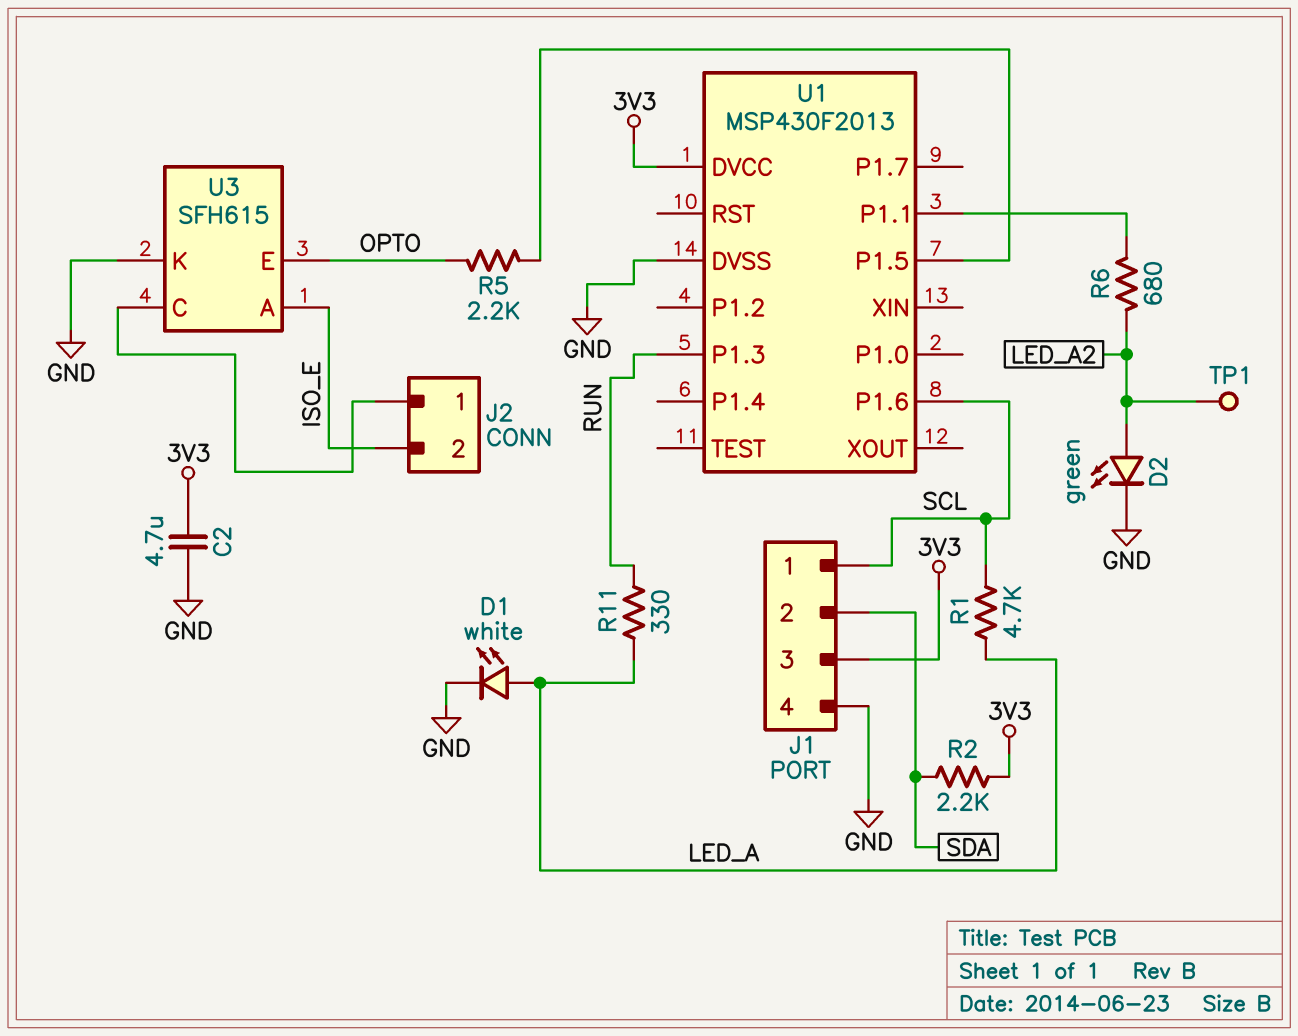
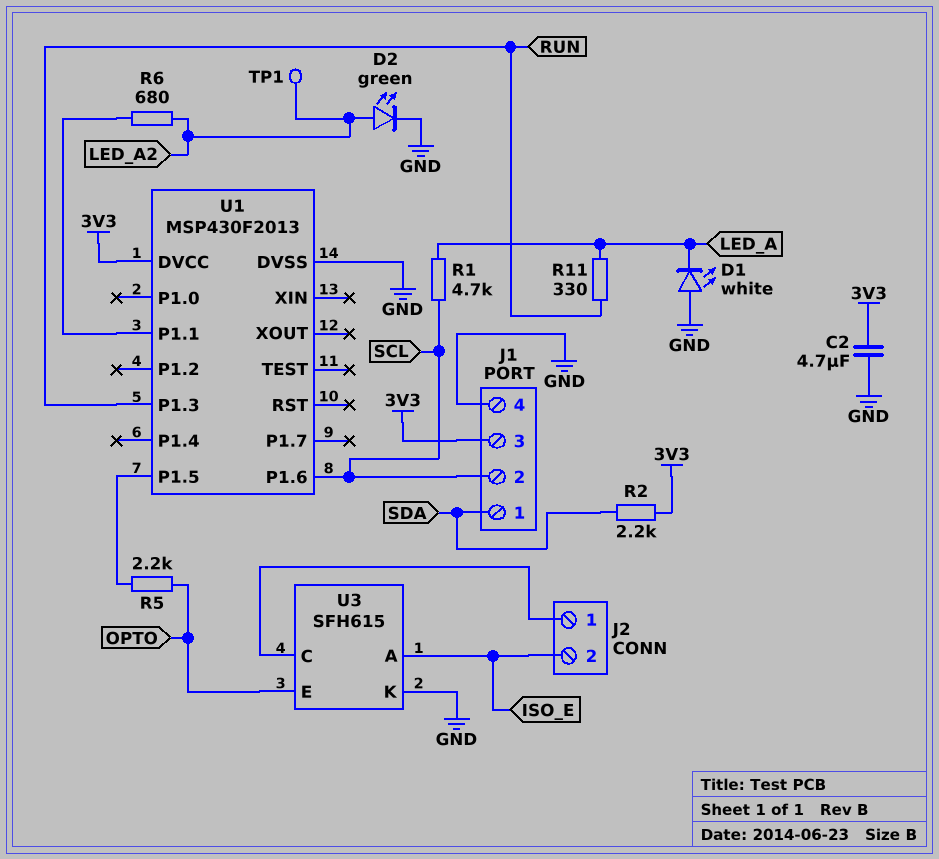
D1: LED white (A LED_A, K GND) -> LED white (A GND, K LED_A)
J1 pin 1: SCL -> SDA
J1 pin 2: SDA -> SCL

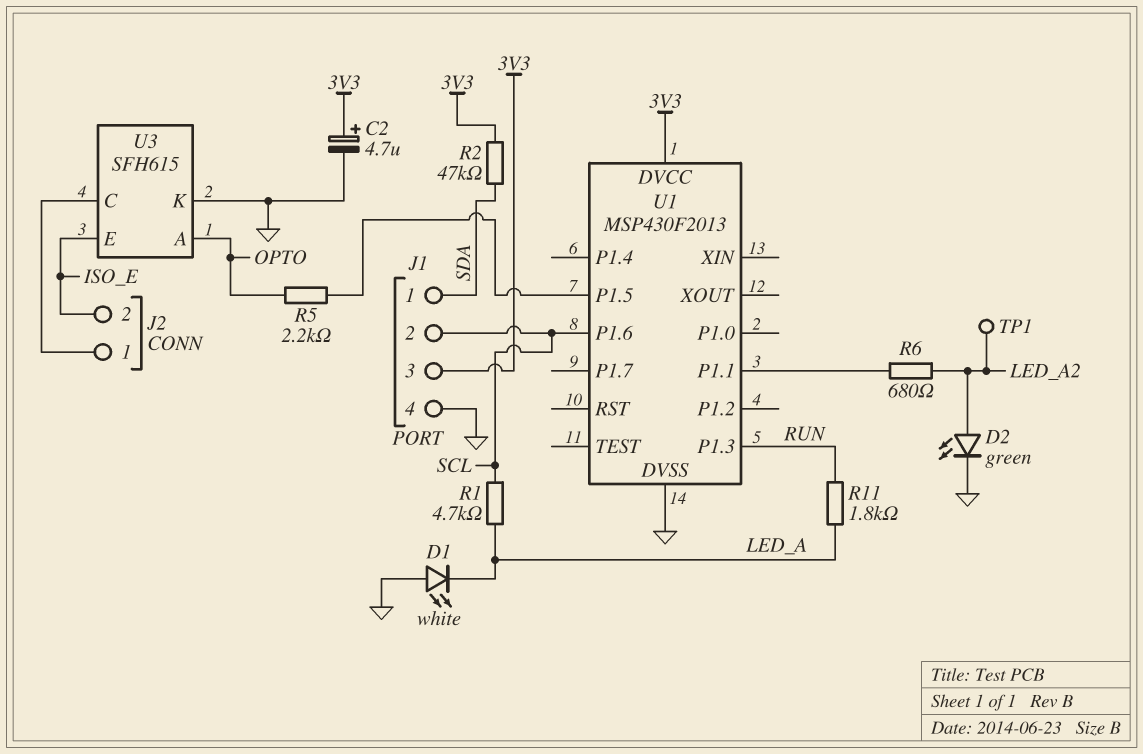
C2: 4.7uF (3V3, GND) -> 4.7uF (plus 3V3, minus GND)
R2: 2.2k (3V3, SDA) -> 47k (3V3, SDA)
R11: 330 (LED_A, RUN) -> 1.8k (LED_A, RUN)
U3 pin A: ISO_E -> OPTO
U3 pin E: OPTO -> ISO_E

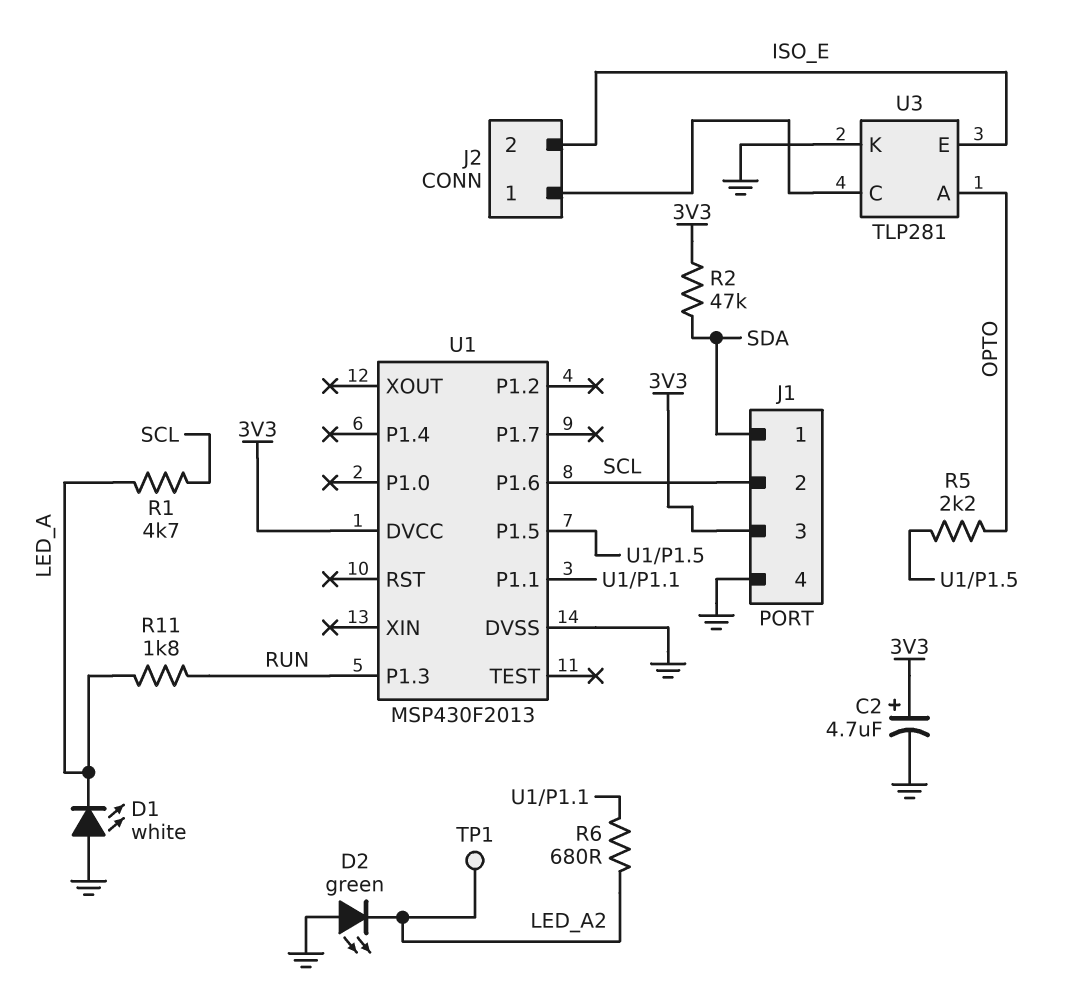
D2: LED green (A LED_A2, K GND) -> LED green (A GND, K LED_A2)
U3: SFH615 -> TLP281

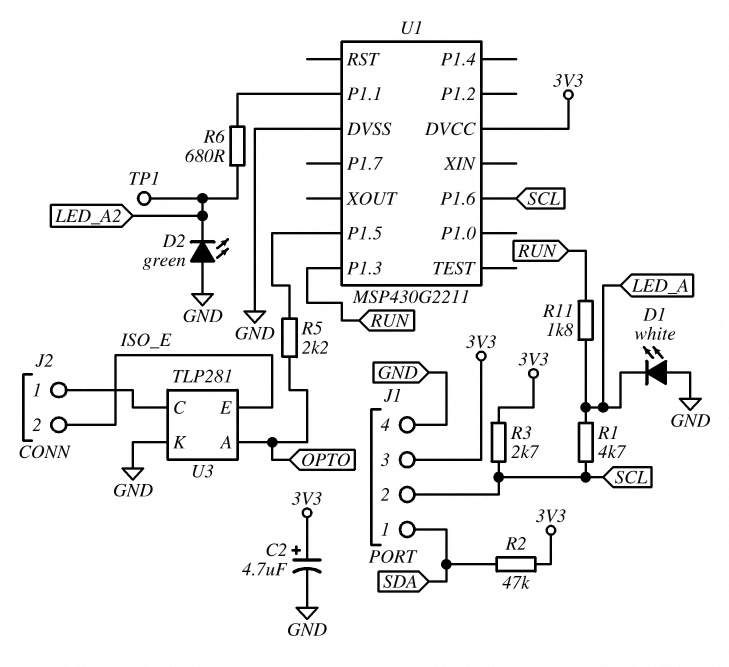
R3: none -> 2.7k (3V3, SCL)
U1: MSP430F2013 -> MSP430G2211

